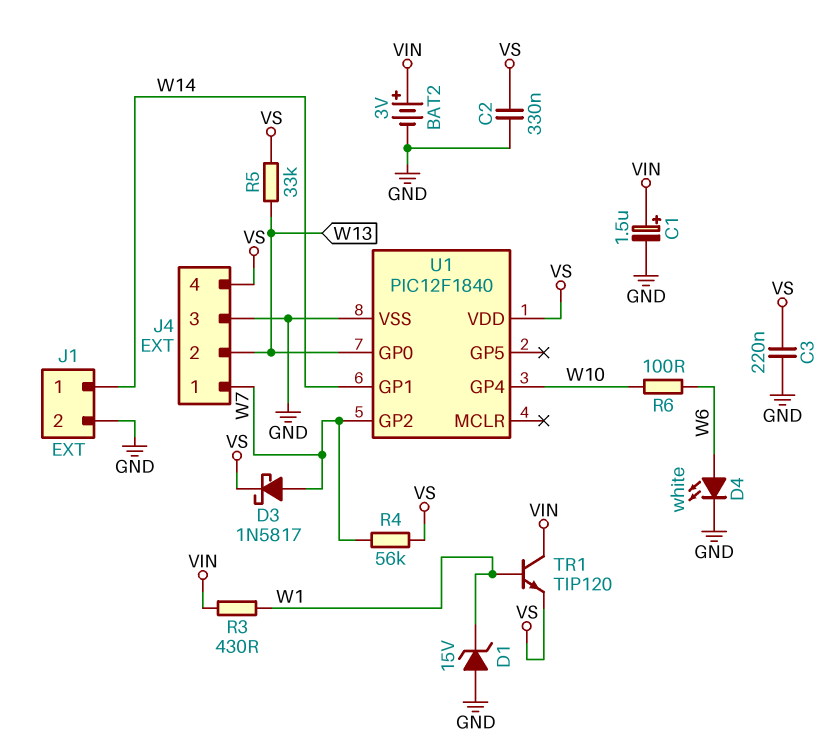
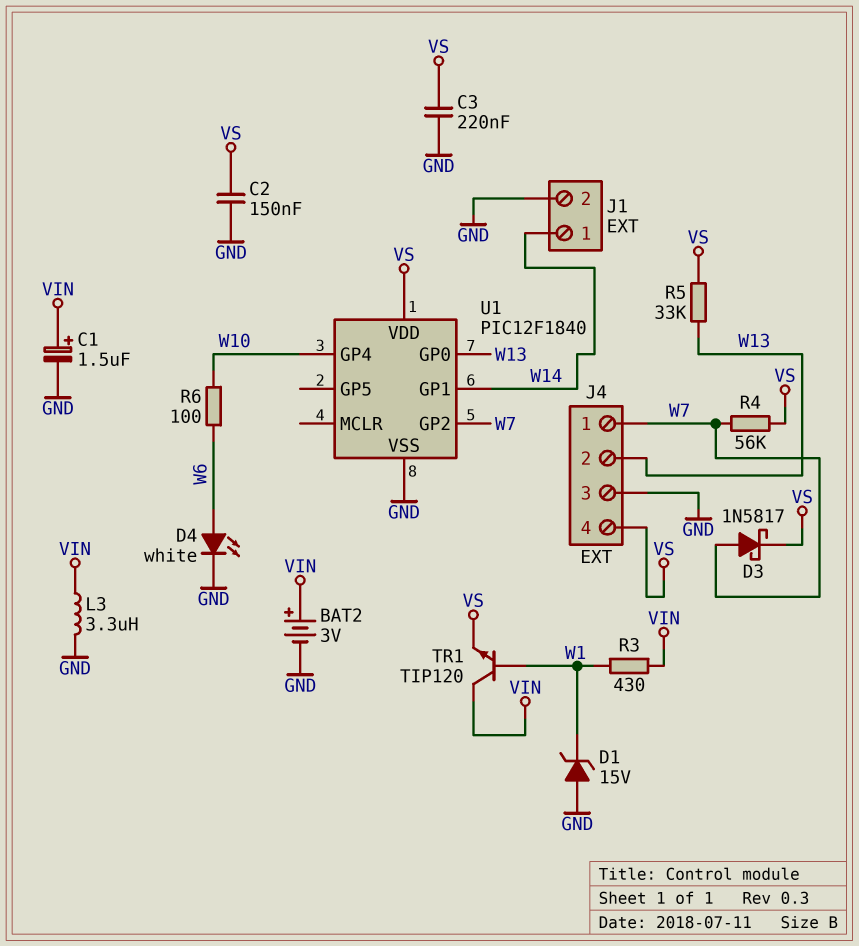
C2: 330nF (GND, VS) -> 150nF (GND, VS)
L3: none -> 3.3uH (GND, VIN)

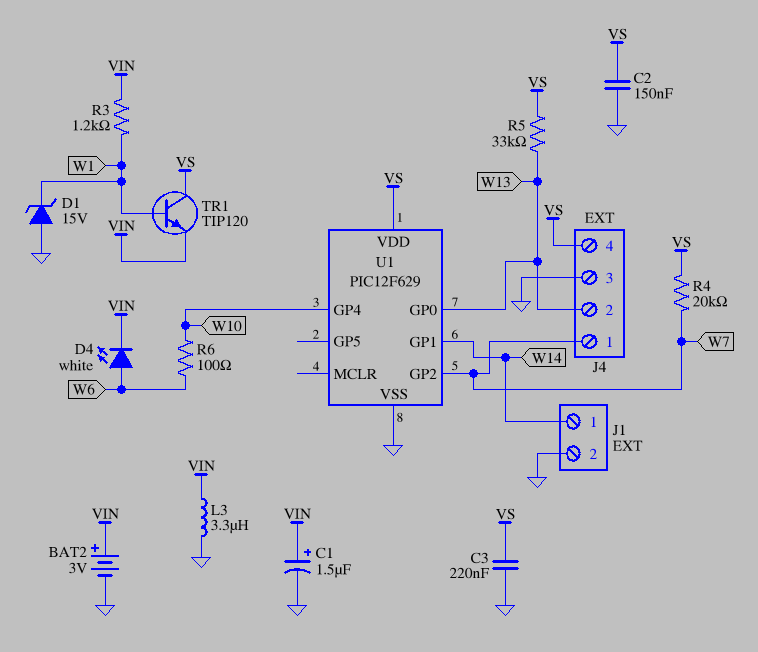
D3: schottky 1N5817 (A W7, K VS) -> none
D4: LED white (A W6, K GND) -> LED white (A W6, K VIN)
R3: 430 (VIN, W1) -> 1.2k (VIN, W1)
R4: 56k (VS, W7) -> 20k (VS, W7)
TR1: NPN TIP120 (B W1, C VIN, E VS) -> NPN TIP120 (B W1, C VS, E VIN)
U1: PIC12F1840 -> PIC12F629

